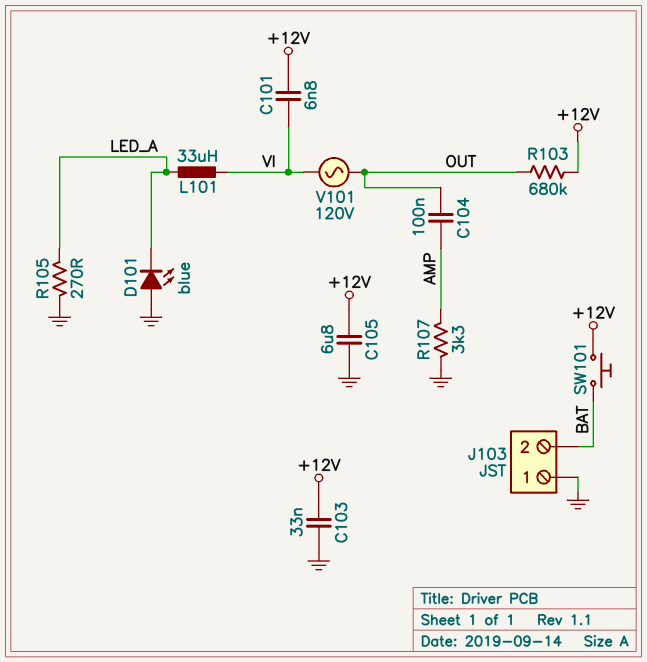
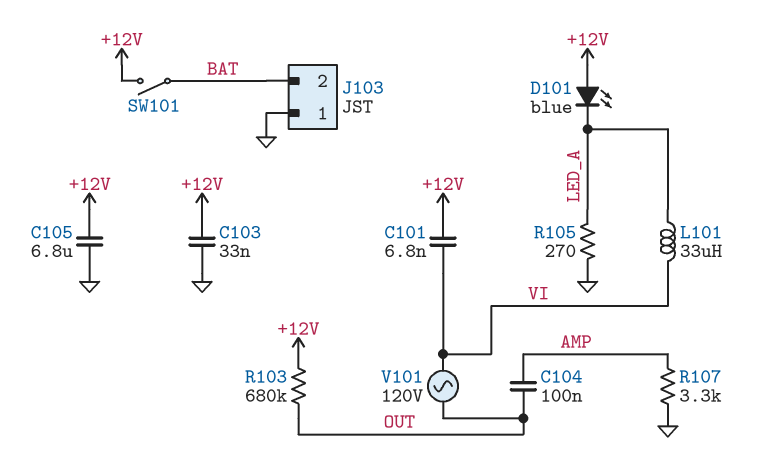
D101: LED blue (A GND, K LED_A) -> LED blue (A +12V, K LED_A)
SW101: button (+12V, BAT) -> switch (+12V, BAT)

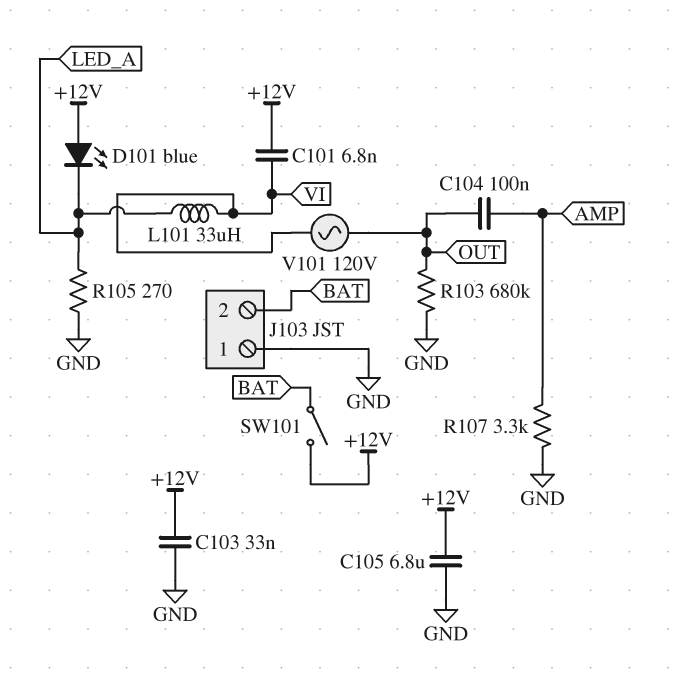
R103: 680k (+12V, OUT) -> 680k (GND, OUT)

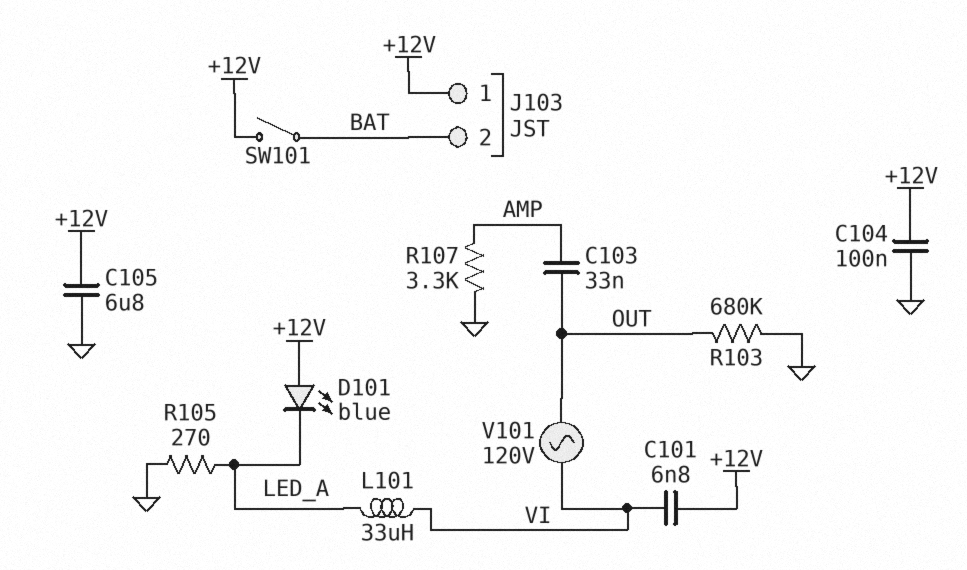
C103: 33nF (+12V, GND) -> 33nF (AMP, OUT)
C104: 100nF (AMP, OUT) -> 100nF (+12V, GND)
J103 pin 1: GND -> +12V

